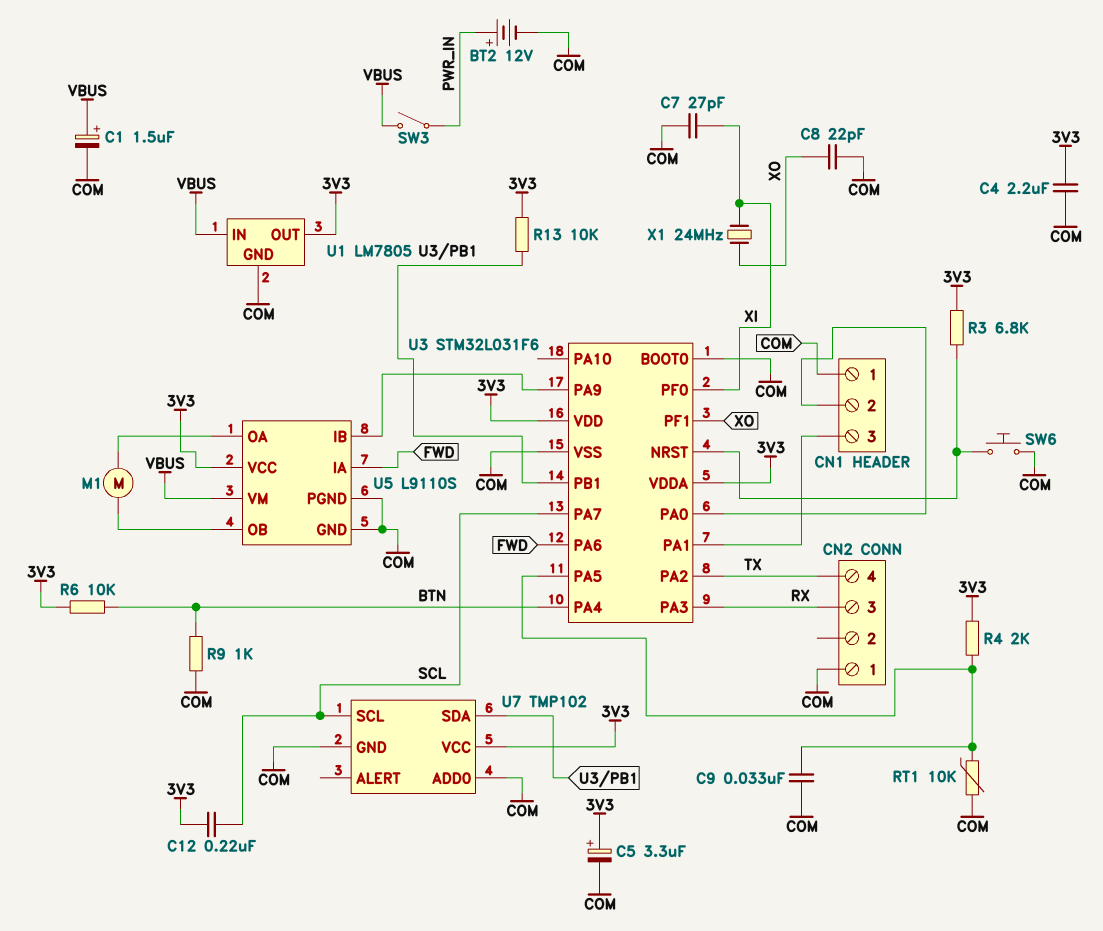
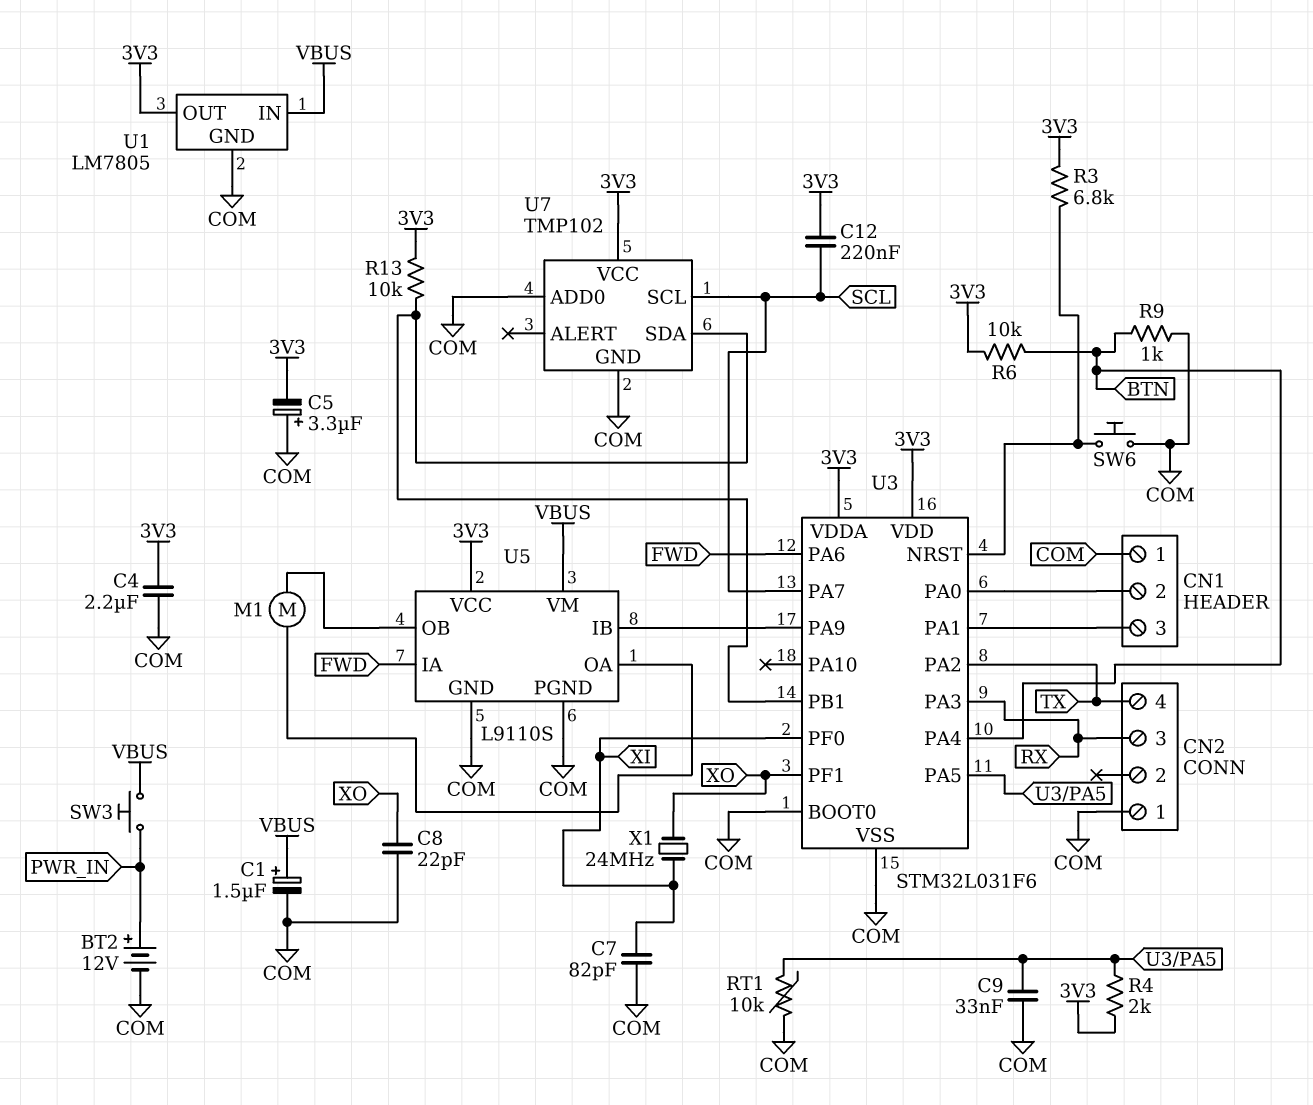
C5: 3.3uF (plus 3V3, minus COM) -> 3.3uF (plus COM, minus 3V3)
C7: 27pF (COM, XI) -> 82pF (COM, XI)
SW3: switch (PWR_IN, VBUS) -> button (PWR_IN, VBUS)

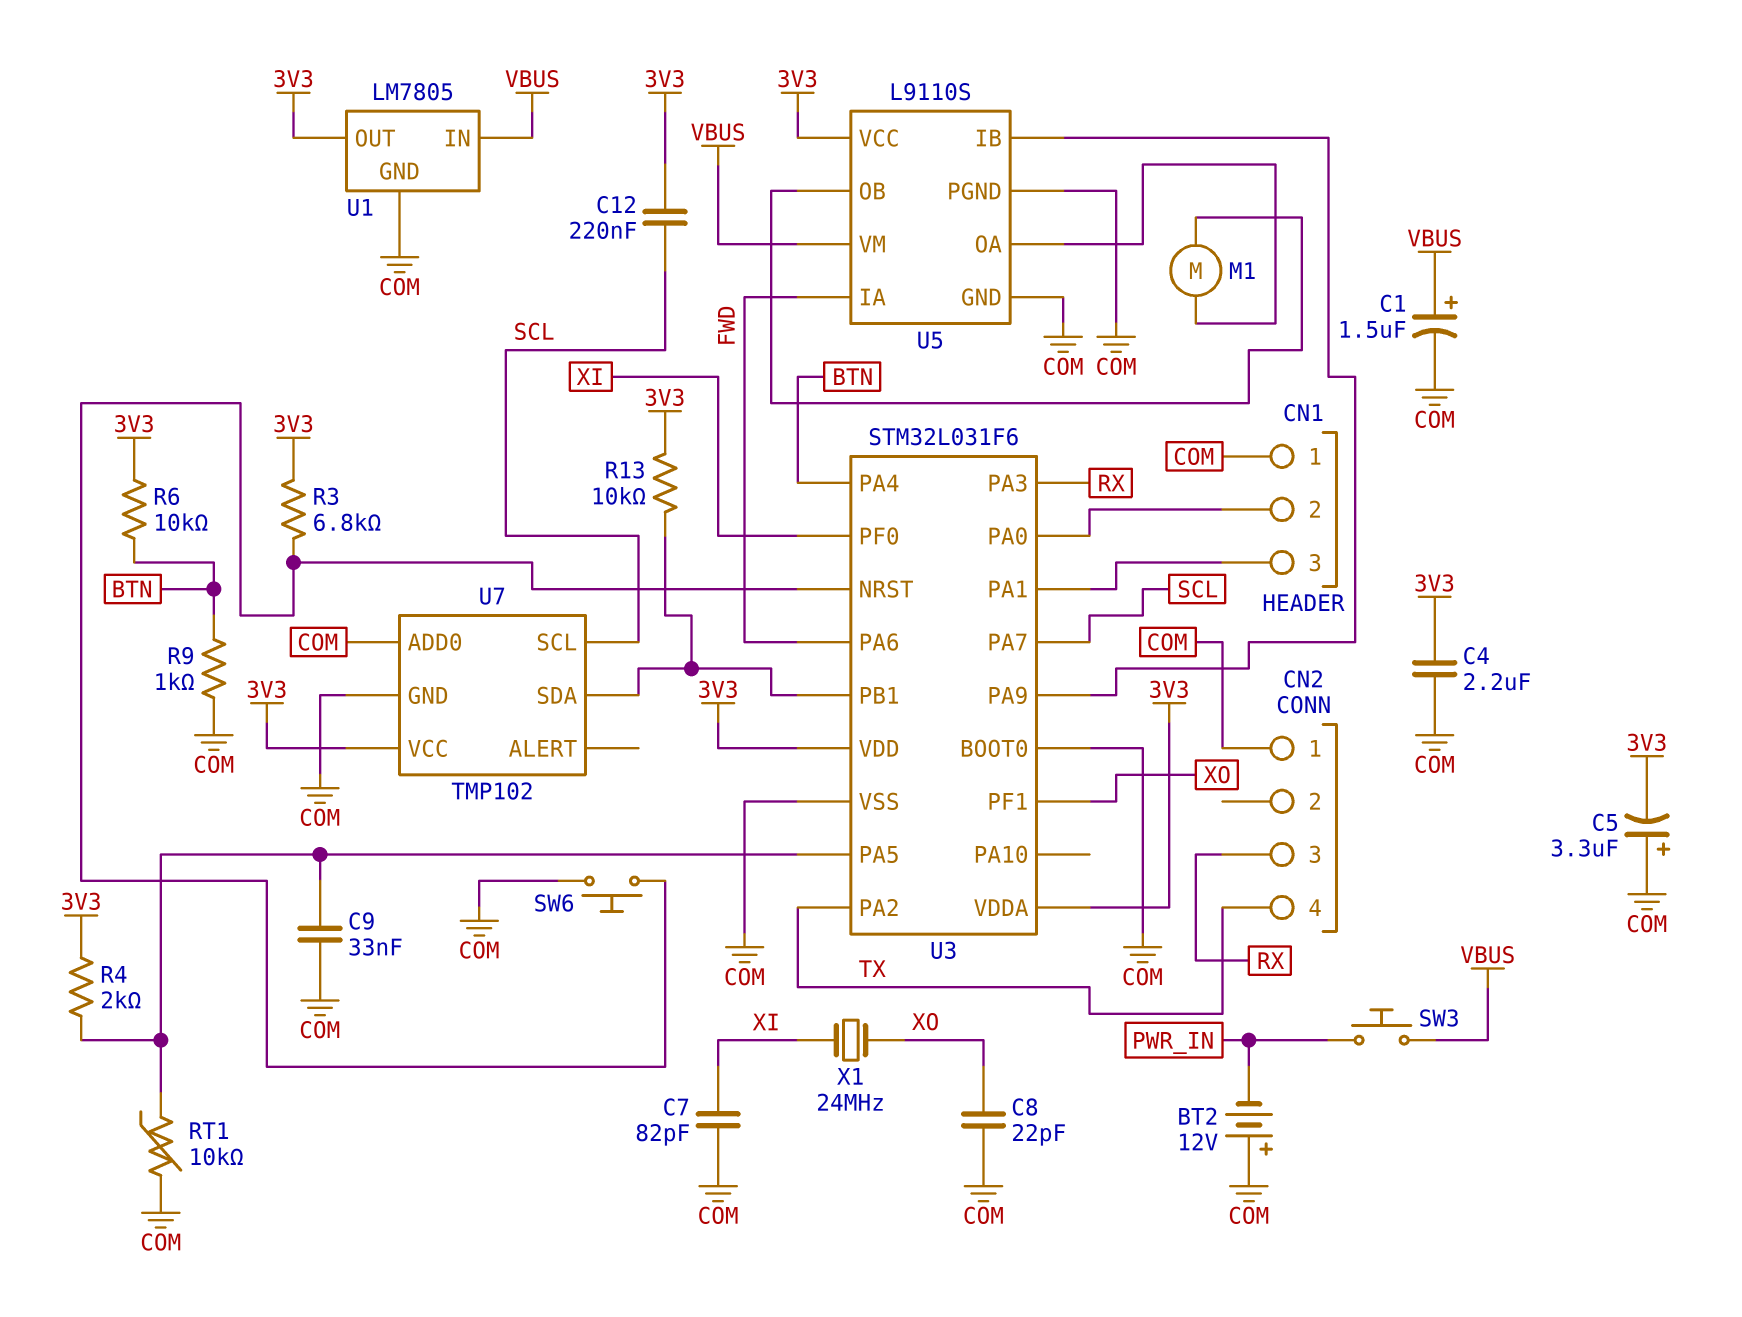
BT2: 12V (plus PWR_IN, minus COM) -> 12V (plus COM, minus PWR_IN)

